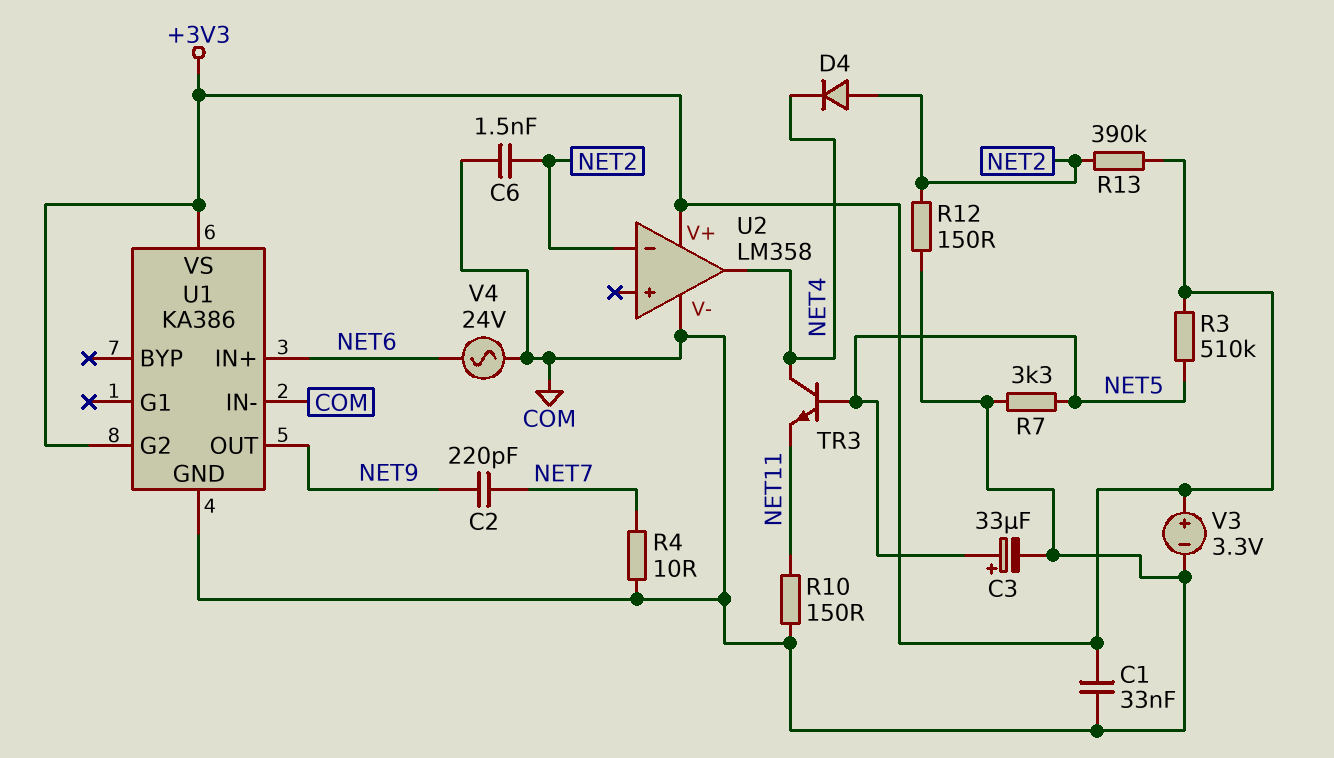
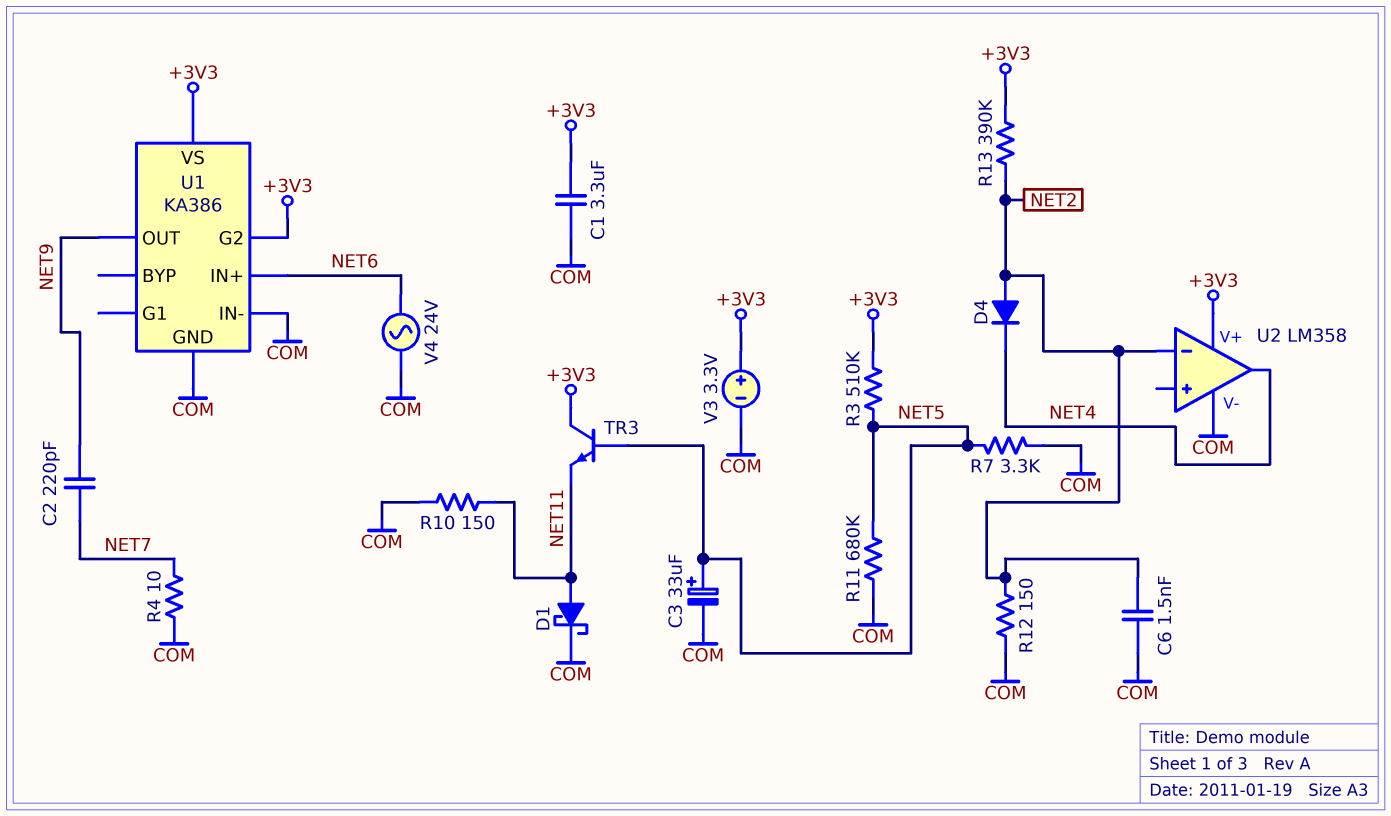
C1: 33nF (+3V3, COM) -> 3.3uF (+3V3, COM)
D1: none -> schottky (A NET11, K COM)
R11: none -> 680k (COM, NET5)
TR3: NPN (B NET5, C NET4, E NET11) -> NPN (B NET5, C +3V3, E NET11)

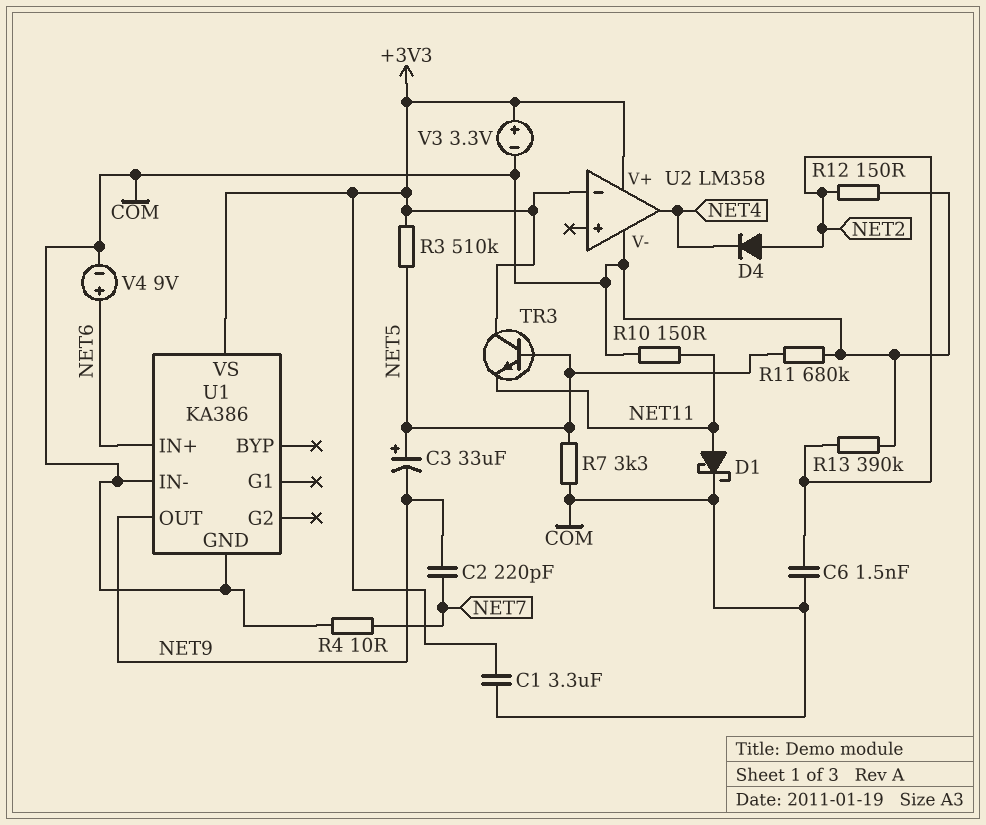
C3: 33uF (plus NET5, minus COM) -> 33uF (plus NET5, minus NET9)
R13: 390k (+3V3, NET2) -> 390k (COM, NET2)
U1 pin G2: +3V3 -> none
U2 pin in-: NET2 -> +3V3
V4: AC 24V (COM, NET6) -> 9V (plus NET6, minus COM)

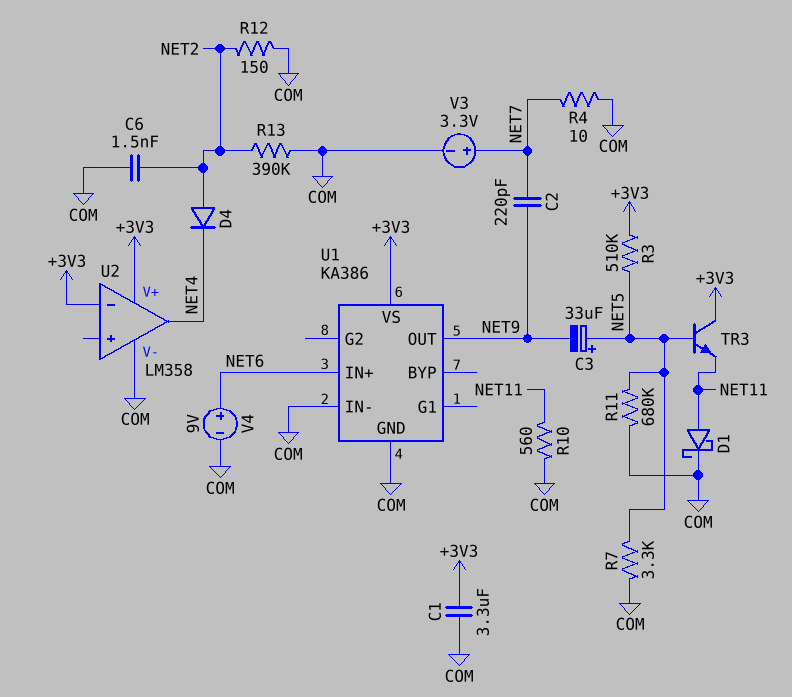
R10: 150 (COM, NET11) -> 560 (COM, NET11)
V3: 3.3V (plus +3V3, minus COM) -> 3.3V (plus NET7, minus COM)

